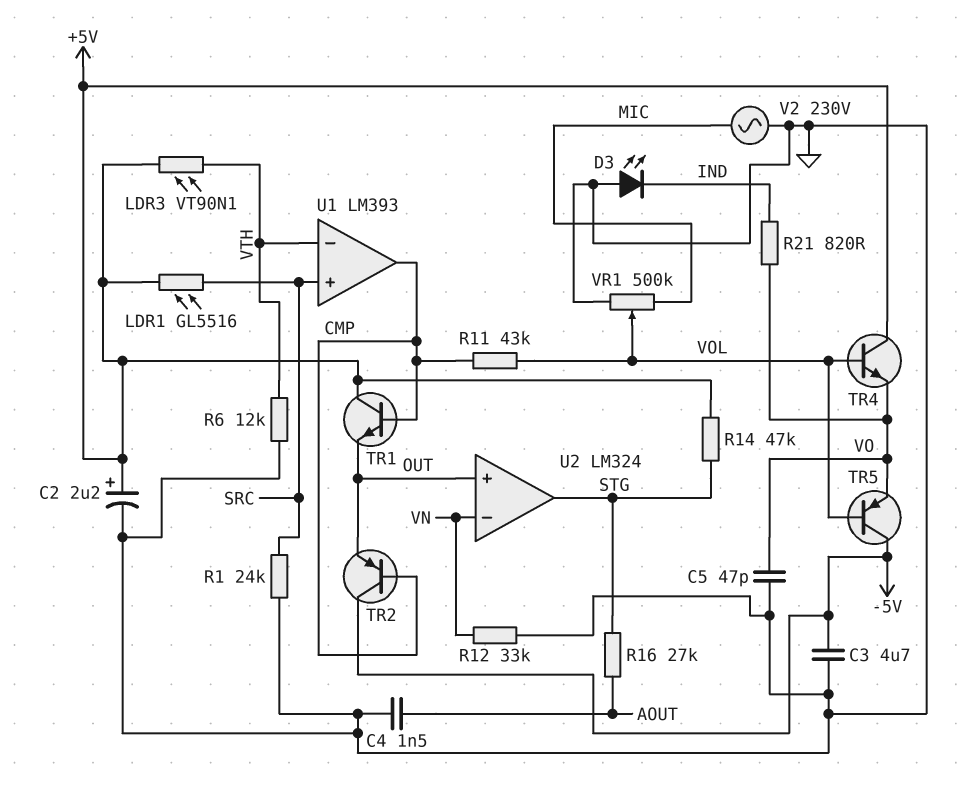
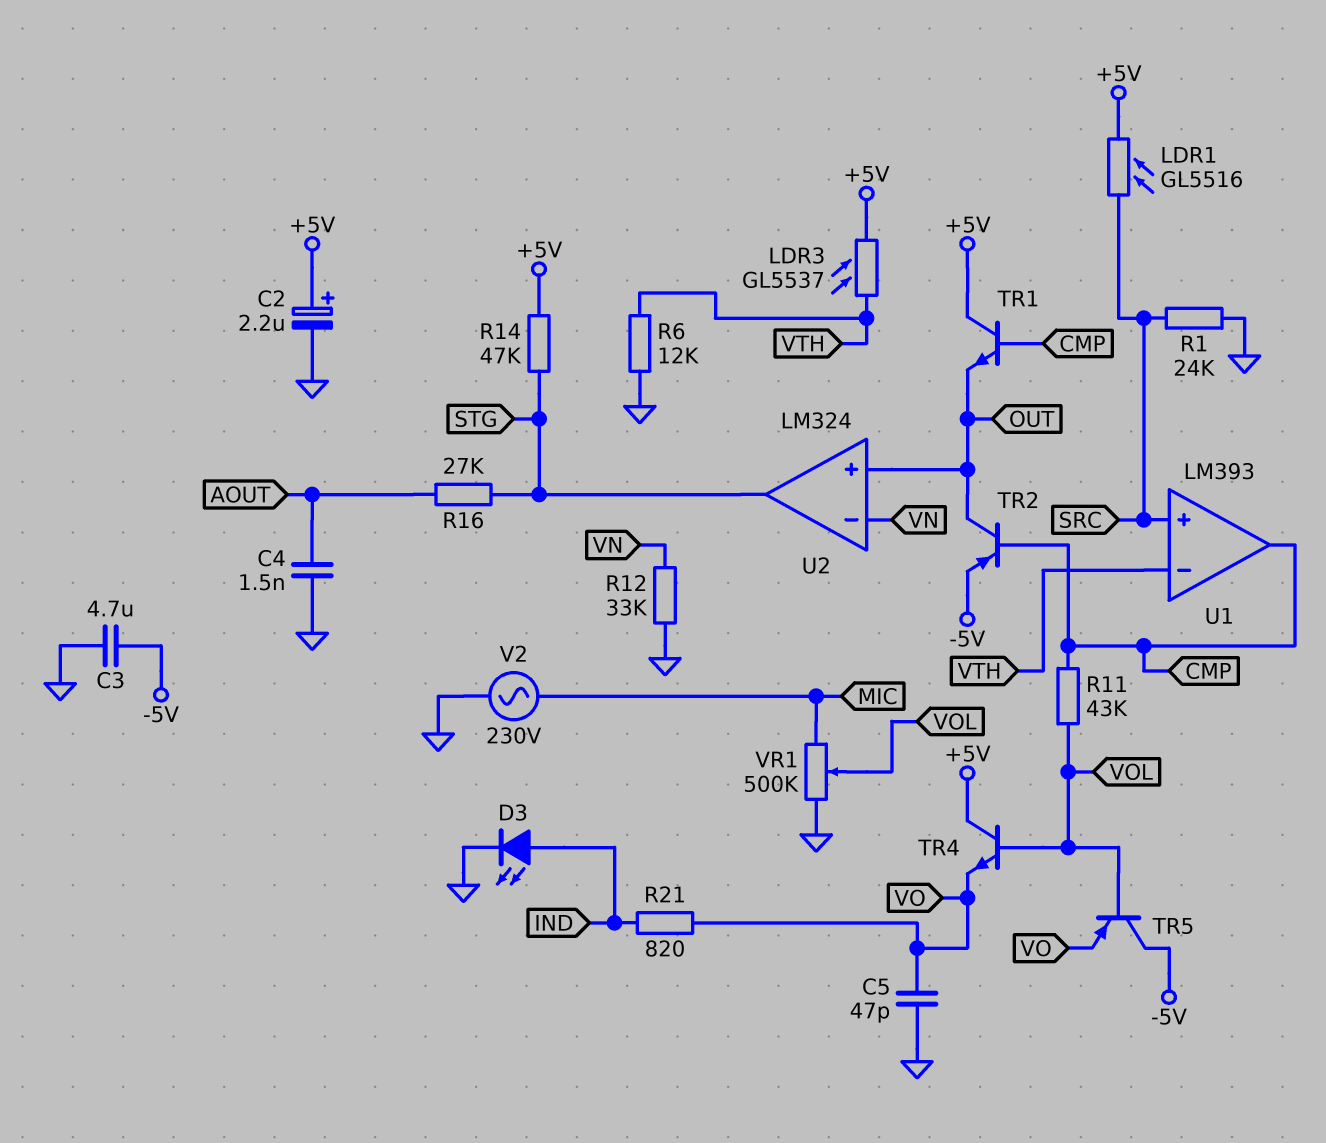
D3: LED (A GND, K IND) -> LED (A IND, K GND)
LDR3: VT90N1 (+5V, VTH) -> GL5537 (+5V, VTH)
TR2: PNP (B CMP, C -5V, E OUT) -> PNP (B CMP, C OUT, E -5V)

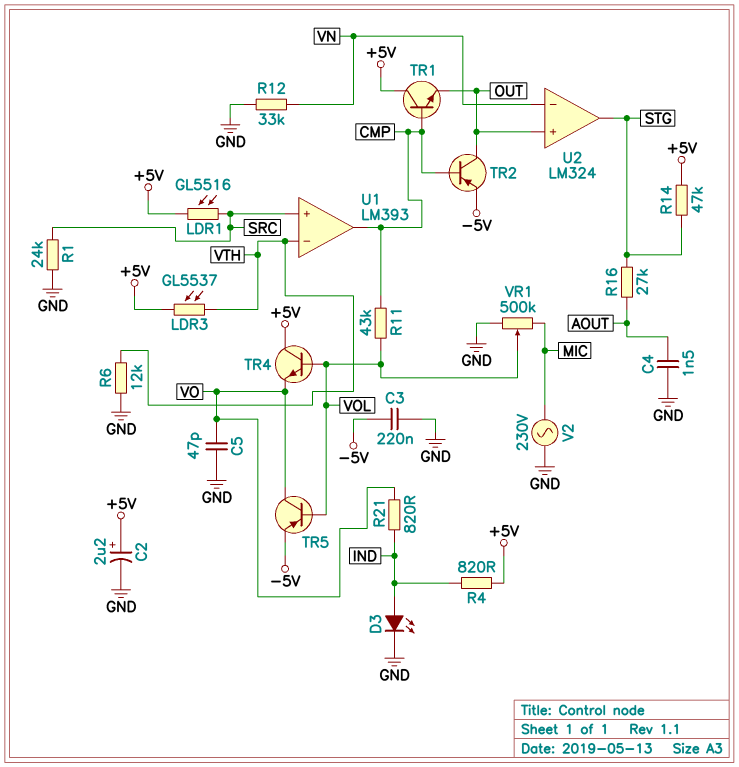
C3: 4.7uF (-5V, GND) -> 220nF (-5V, GND)
R4: none -> 820 (+5V, IND)
TR5: PNP (B VOL, C -5V, E VO) -> PNP (B VOL, C VO, E -5V)

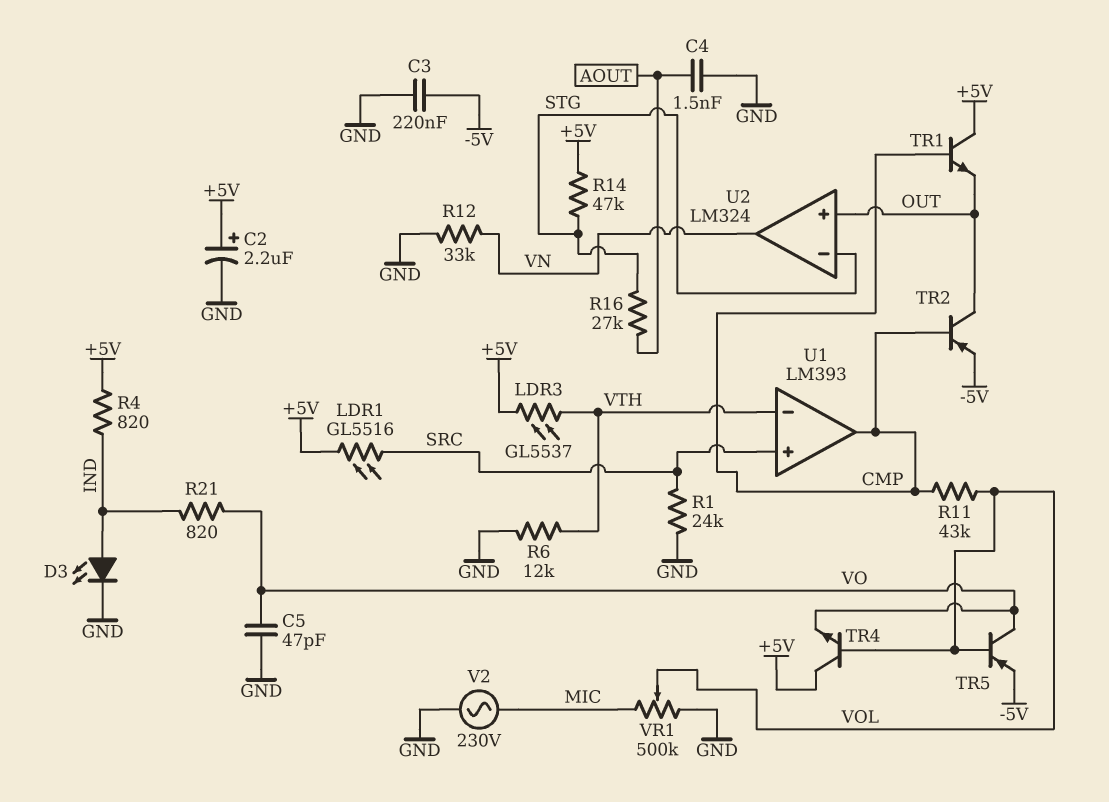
U2 pin in-: VN -> STG
U2 pin out: STG -> VN

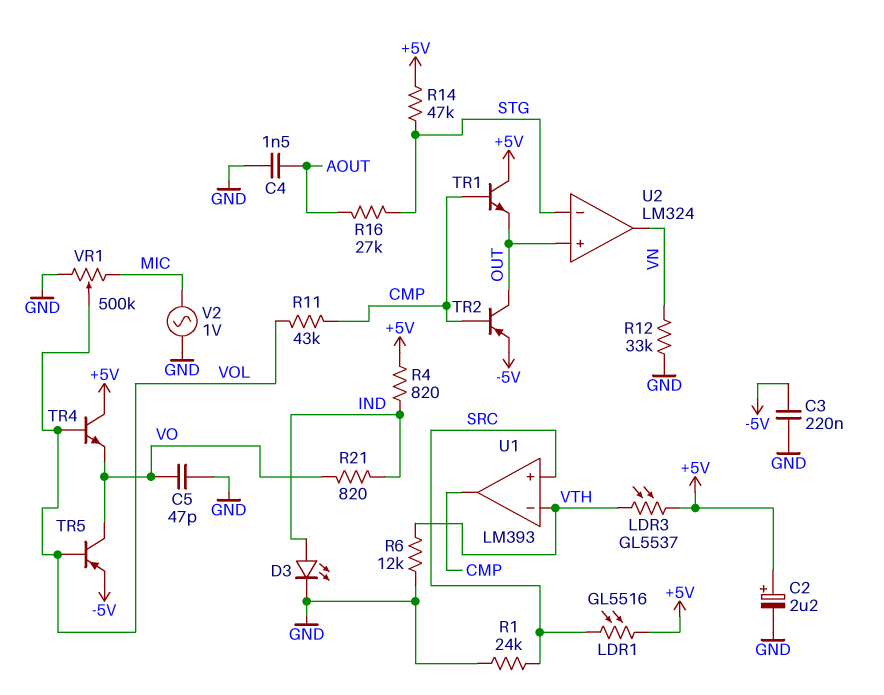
V2: AC 230V (GND, MIC) -> AC 1V (GND, MIC)

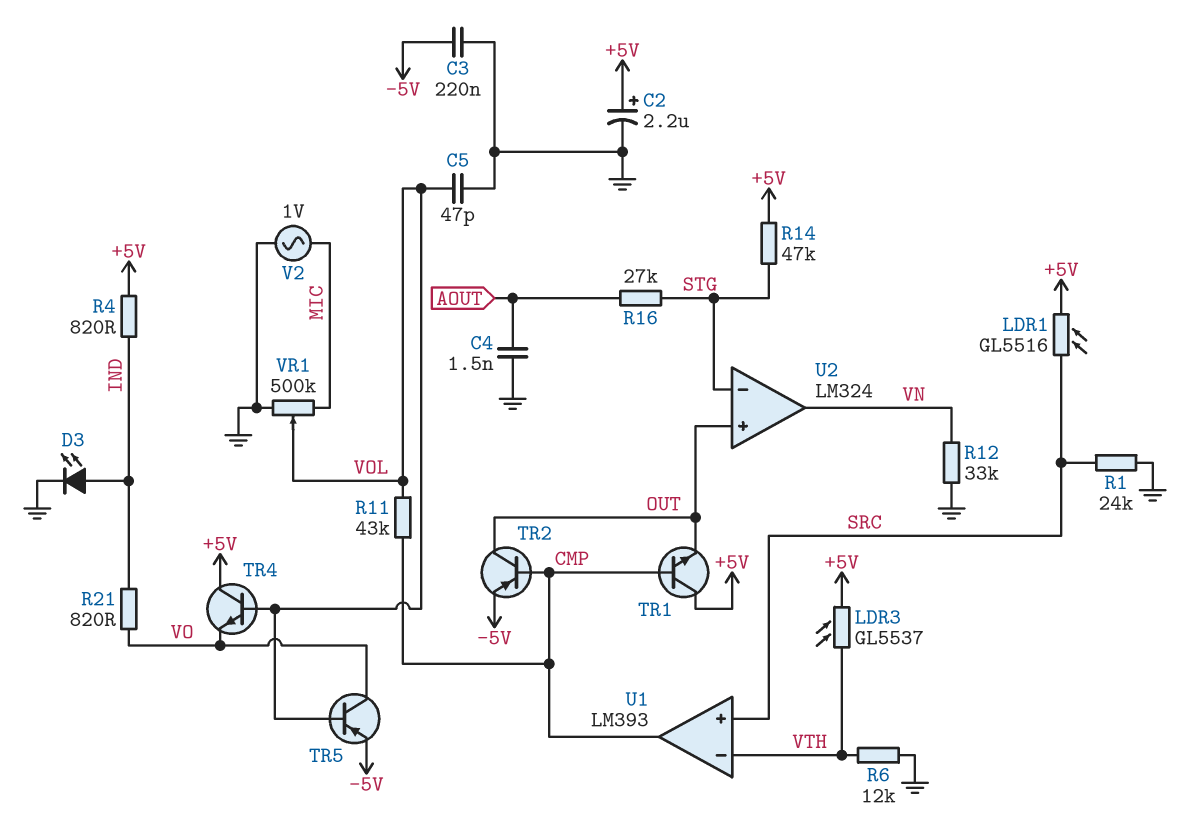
C5: 47pF (GND, VO) -> 47pF (GND, VOL)

